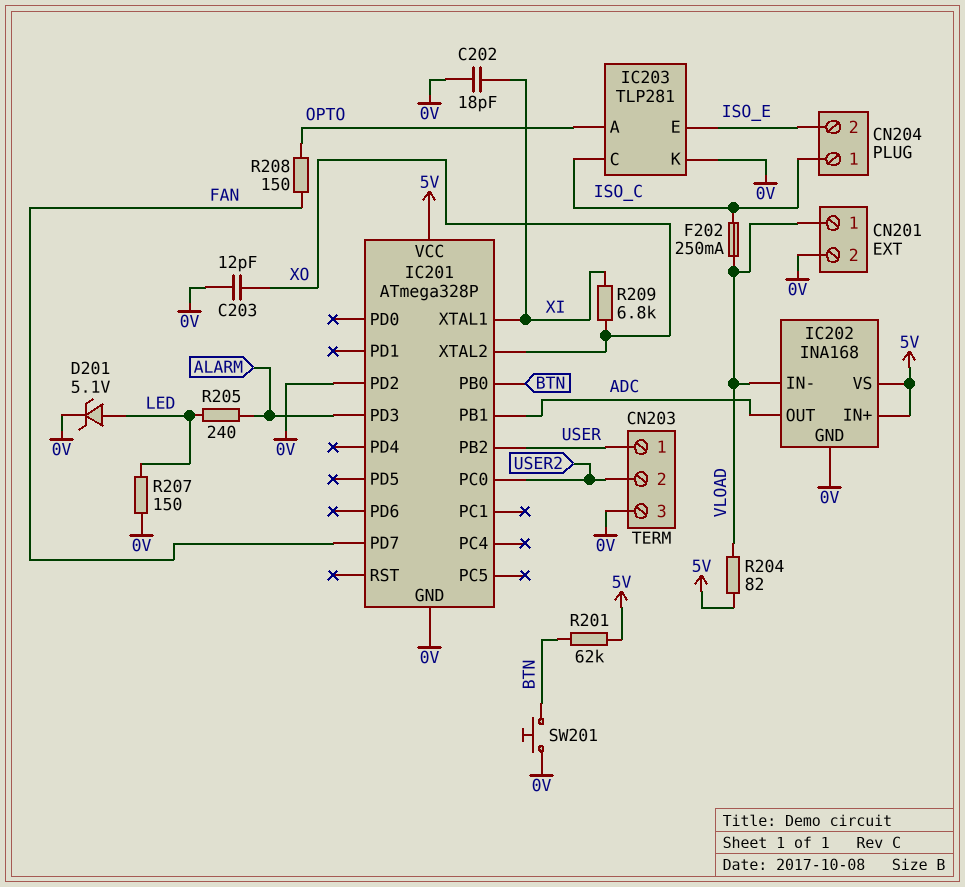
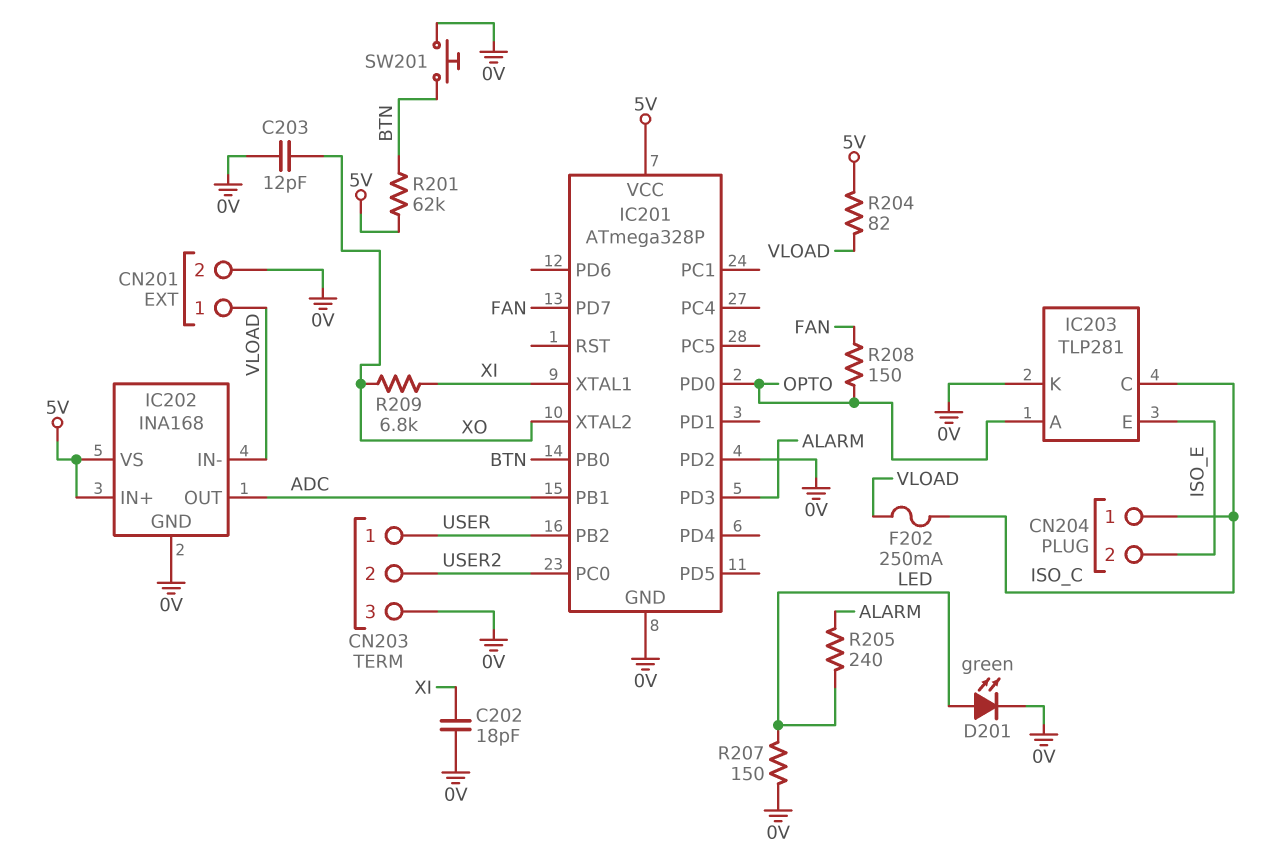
D201: zener 5.1V (A LED, K 0V) -> LED green (A LED, K 0V)
IC201 pin PD0: none -> OPTO

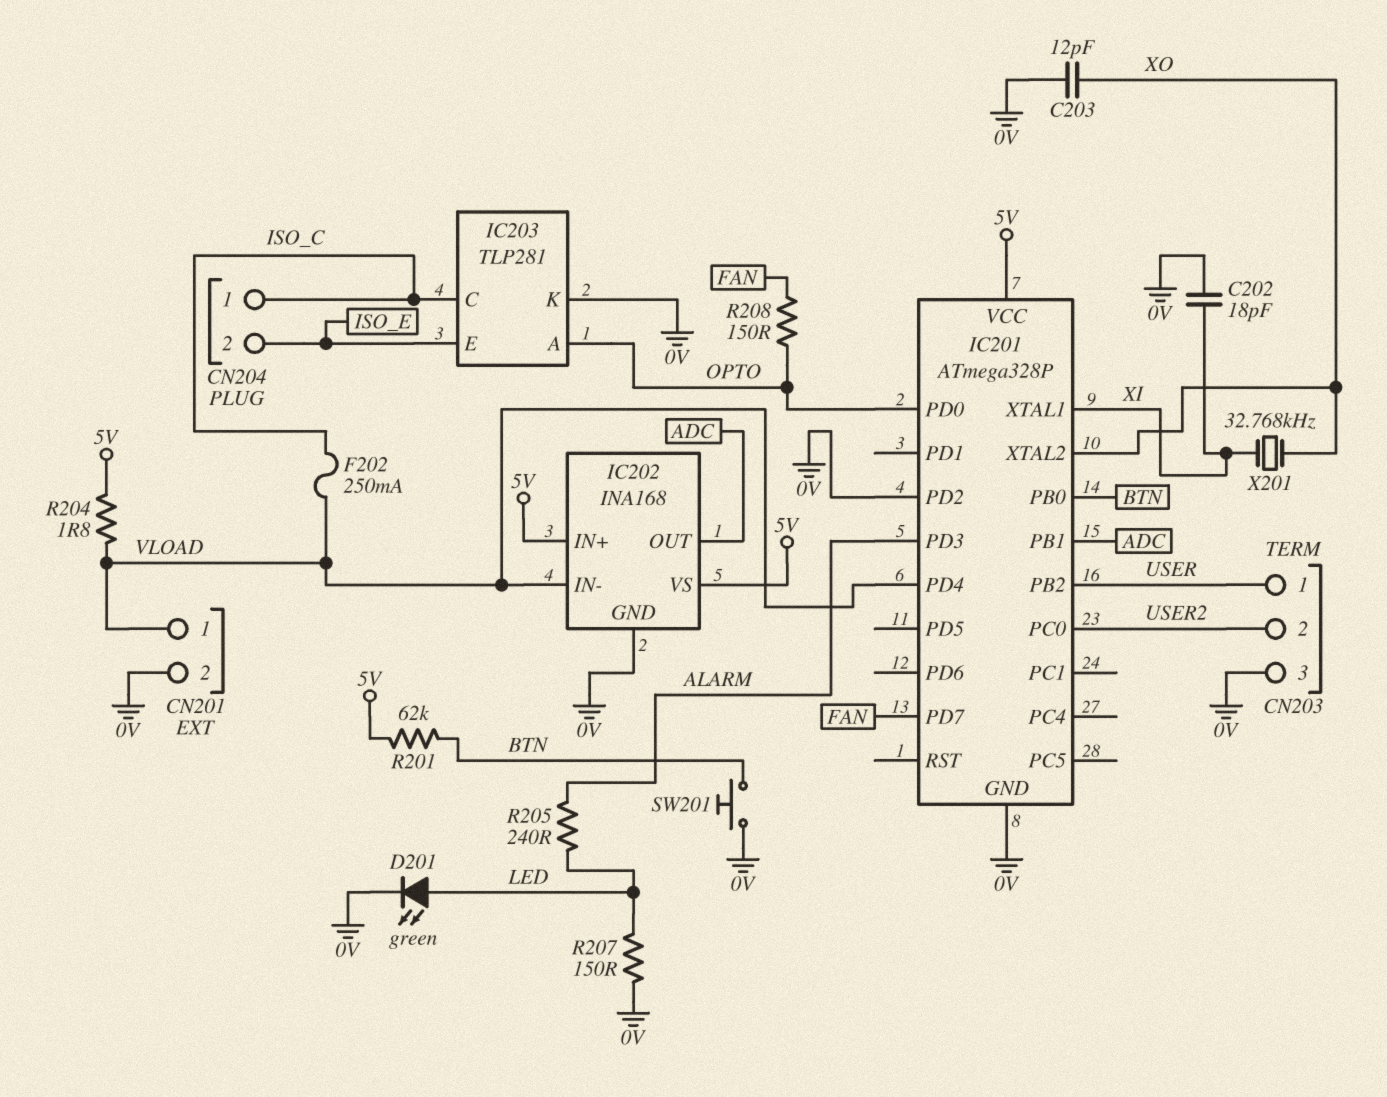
IC201 pin PD4: none -> VLOAD
R204: 82 (5V, VLOAD) -> 1.8 (5V, VLOAD)
R209: 6.8k (XI, XO) -> none
X201: none -> 32.768kHz (XI, XO)

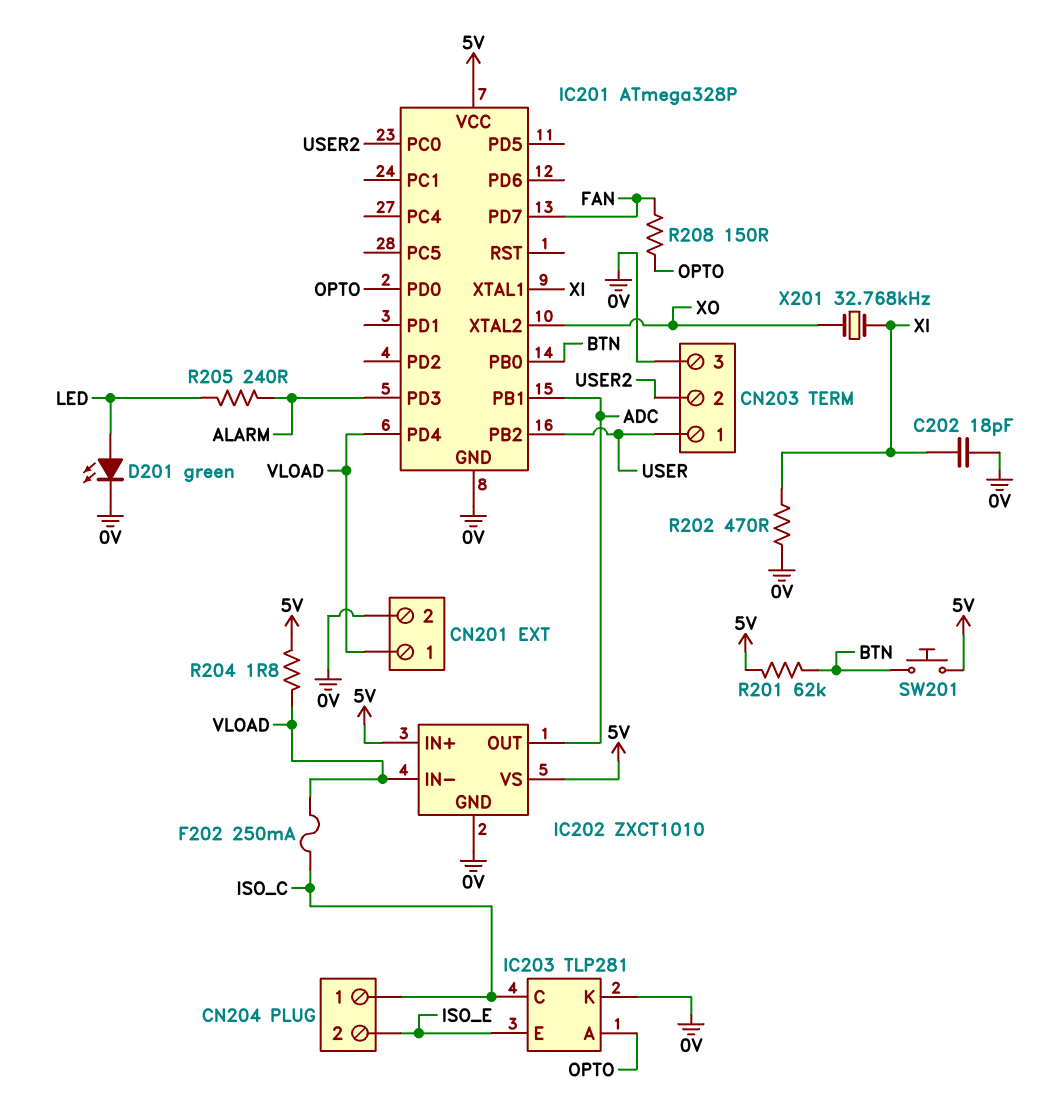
C203: 12pF (0V, XO) -> none
IC201 pin PD2: 0V -> none
IC202: INA168 -> ZXCT1010
R202: none -> 470 (0V, XI)
R207: 150 (0V, LED) -> none
SW201: button (0V, BTN) -> button (5V, BTN)

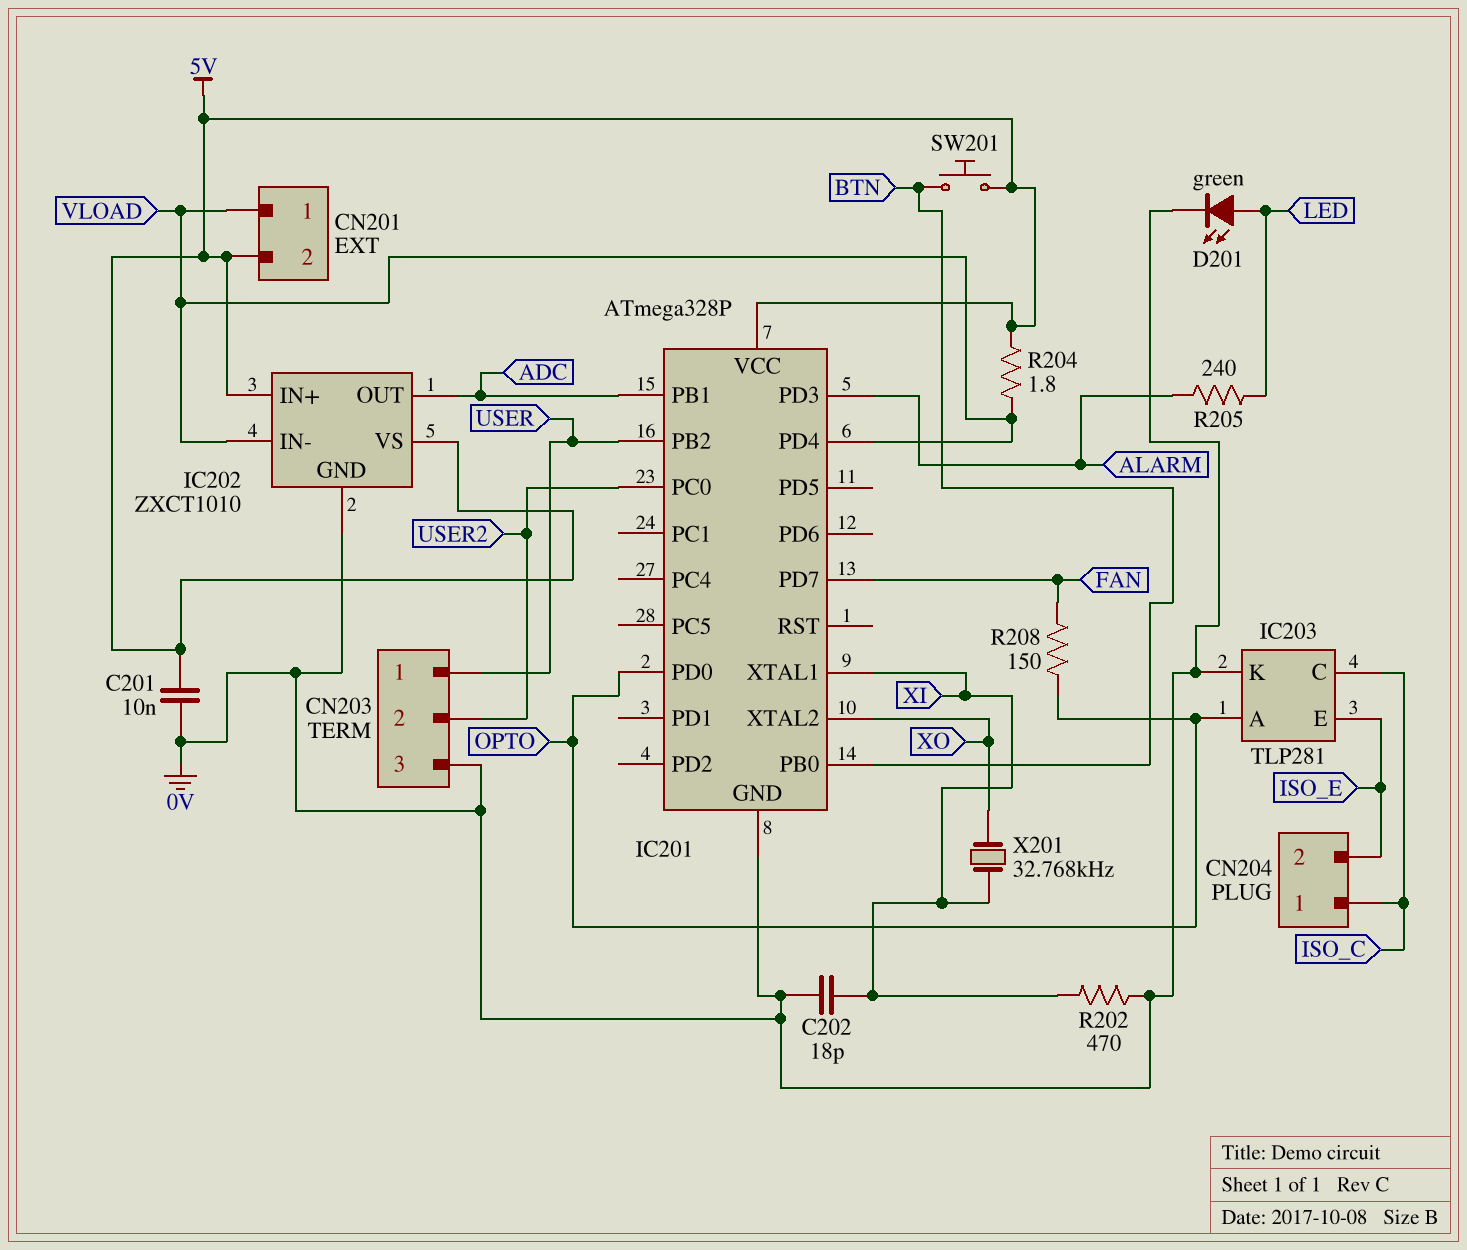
C201: none -> 10nF (0V, 5V)
CN201 pin 2: 0V -> 5V
F202: 250mA (ISO_C, VLOAD) -> none
R201: 62k (5V, BTN) -> none

